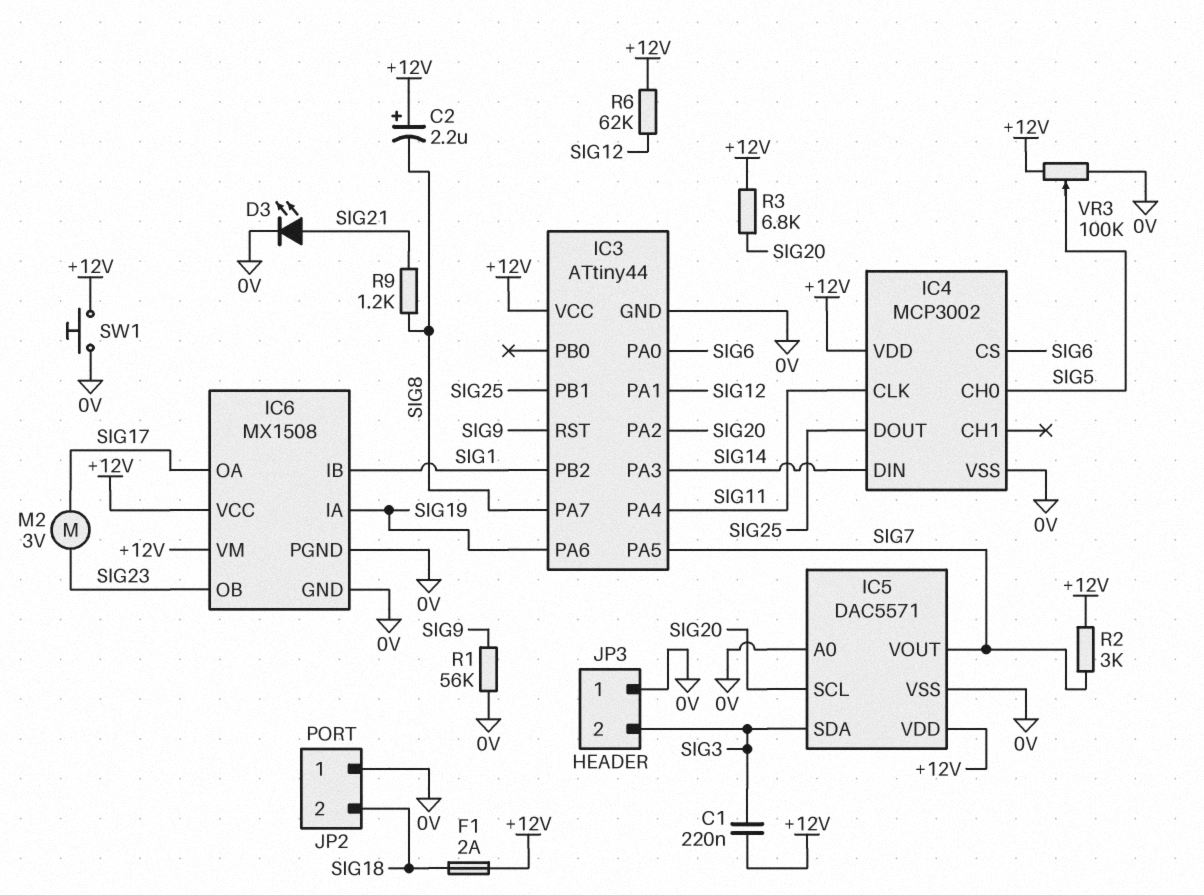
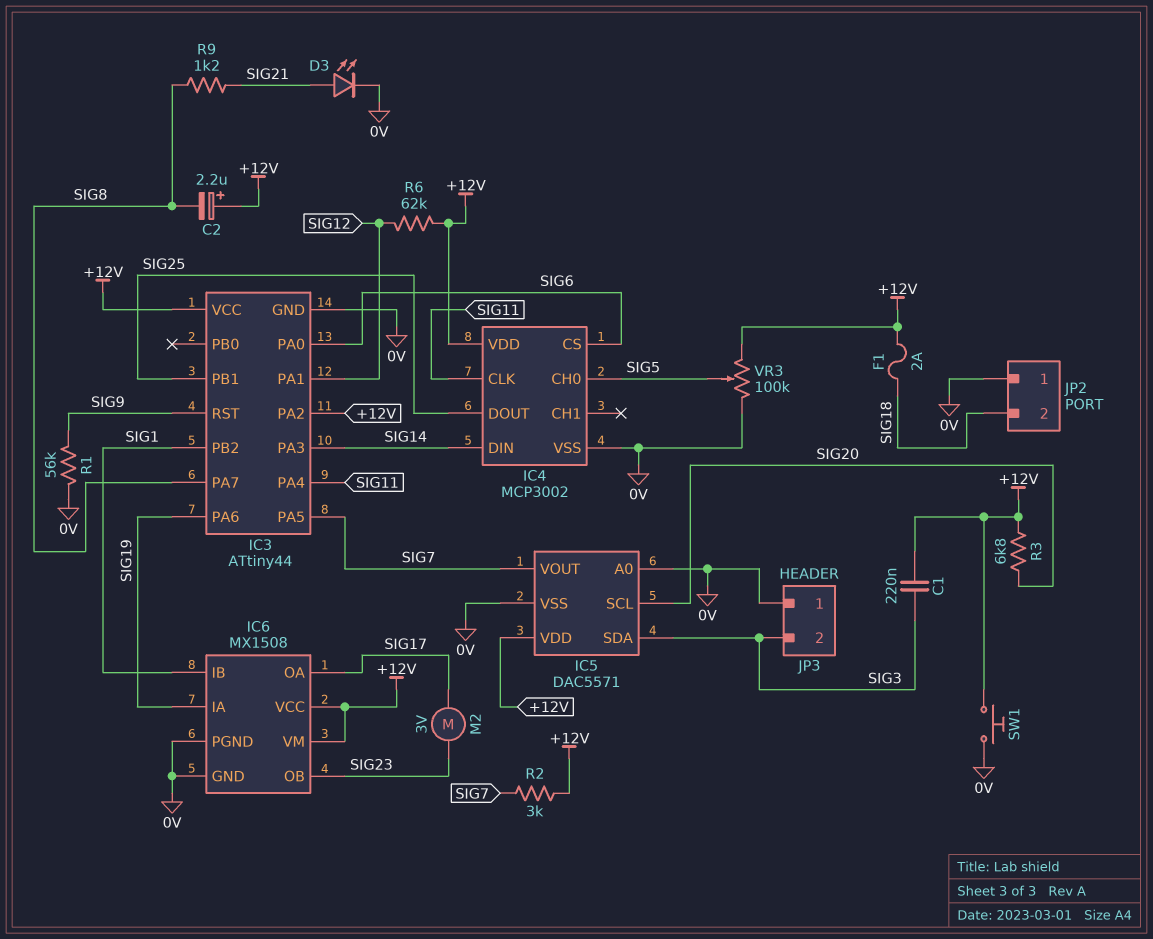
IC3 pin PA2: SIG20 -> +12V

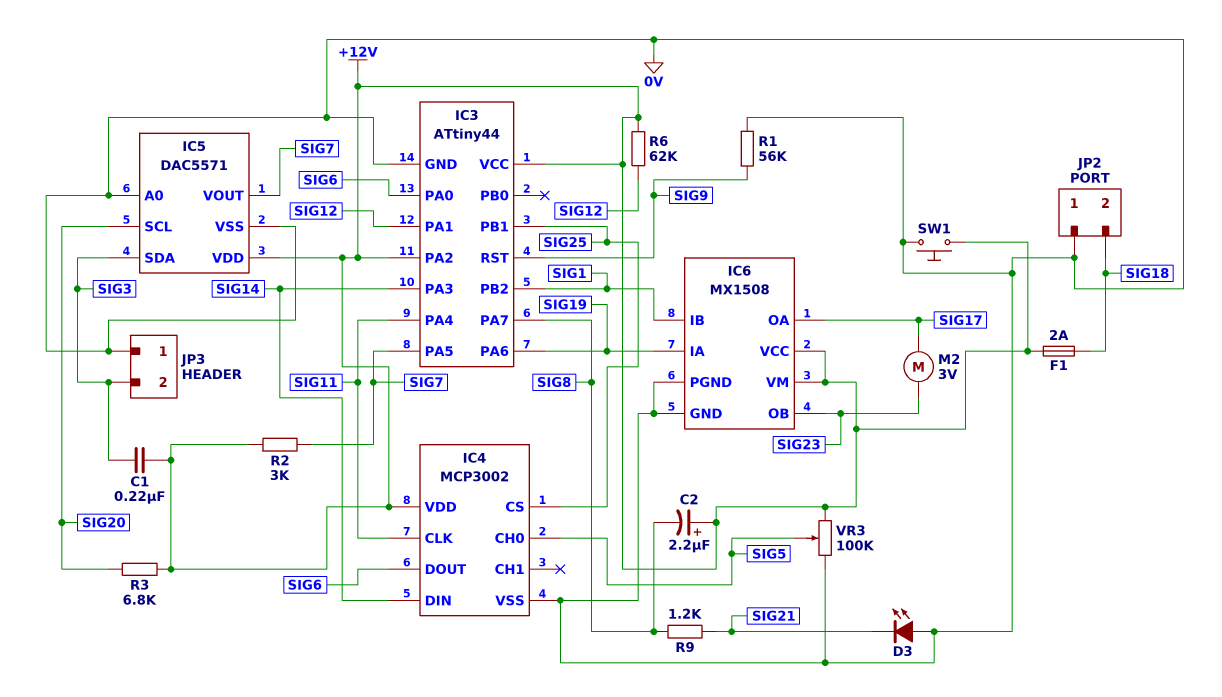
D3: LED (A SIG21, K 0V) -> LED (A 0V, K SIG21)
IC4 pin CS: SIG6 -> SIG25
IC4 pin DOUT: SIG25 -> SIG6

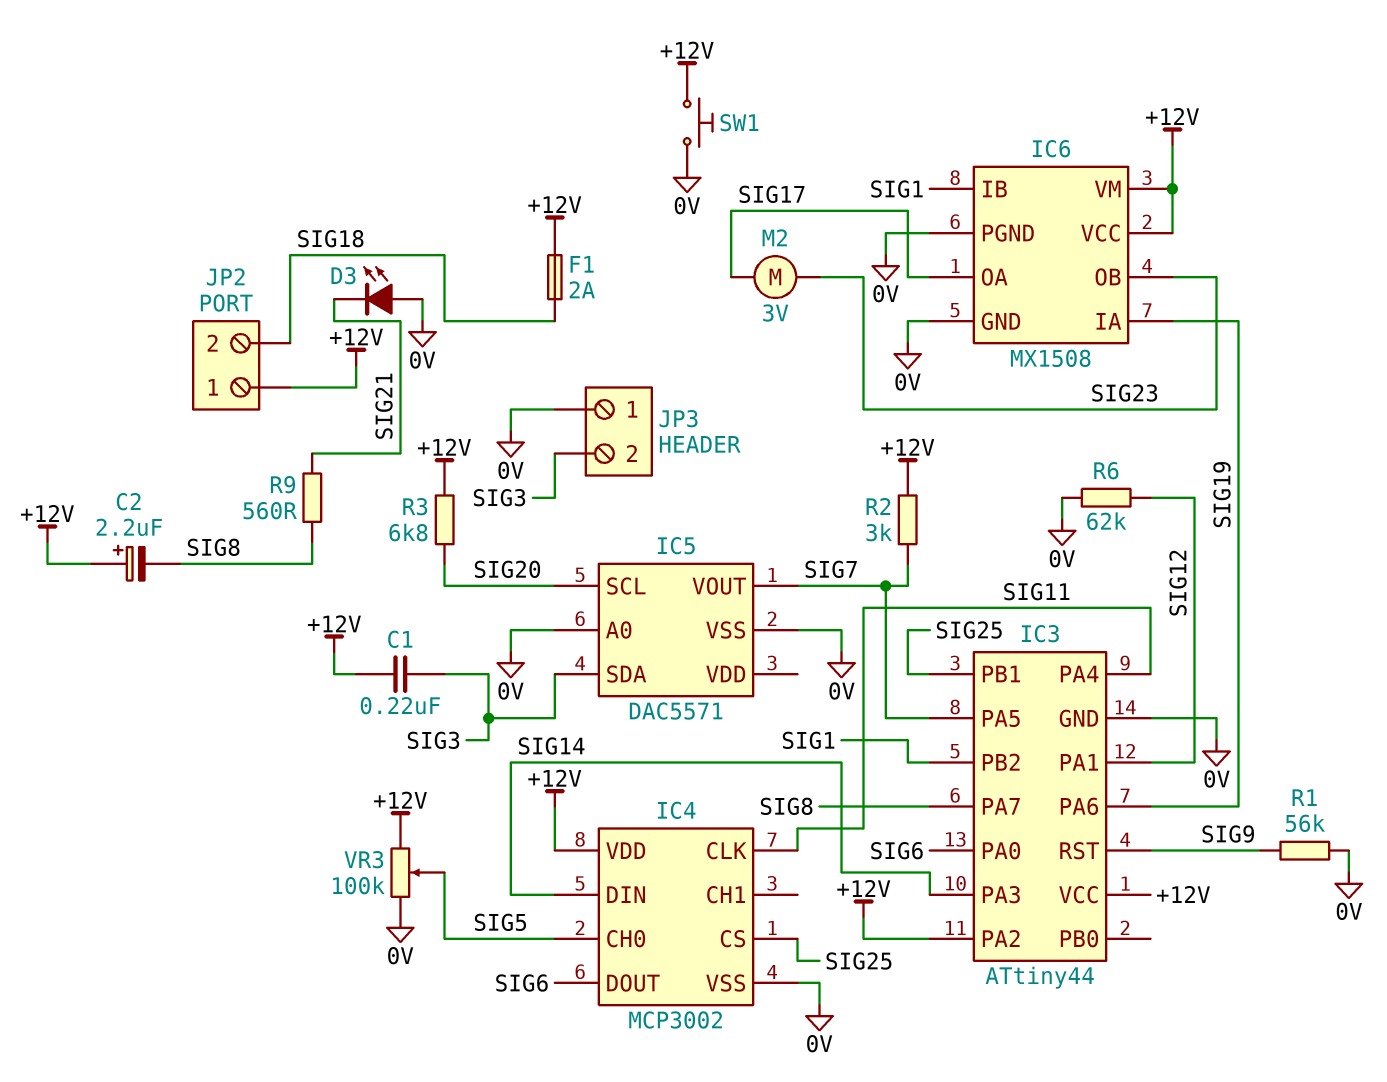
IC5 pin VDD: +12V -> none
JP2 pin 1: 0V -> +12V
R6: 62k (+12V, SIG12) -> 62k (0V, SIG12)
R9: 1.2k (SIG8, SIG21) -> 560 (SIG8, SIG21)

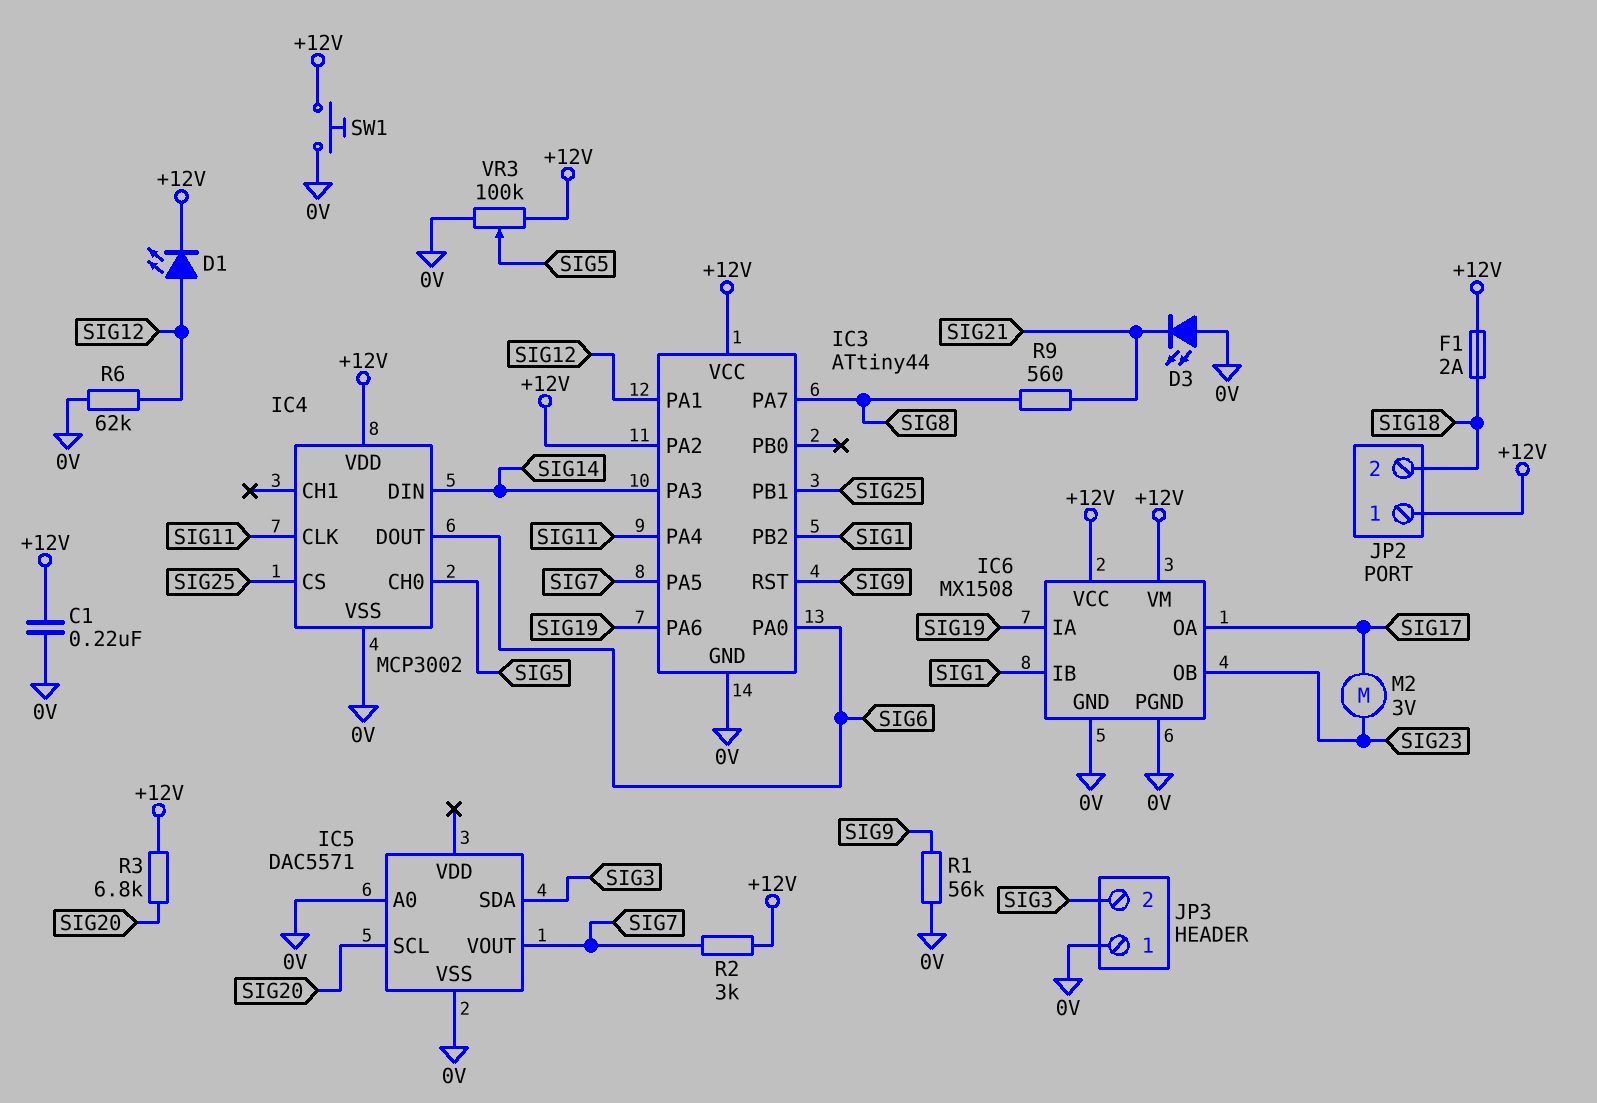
C1: 220nF (+12V, SIG3) -> 220nF (+12V, 0V)
C2: 2.2uF (plus +12V, minus SIG8) -> none
D1: none -> LED (A SIG12, K +12V)

